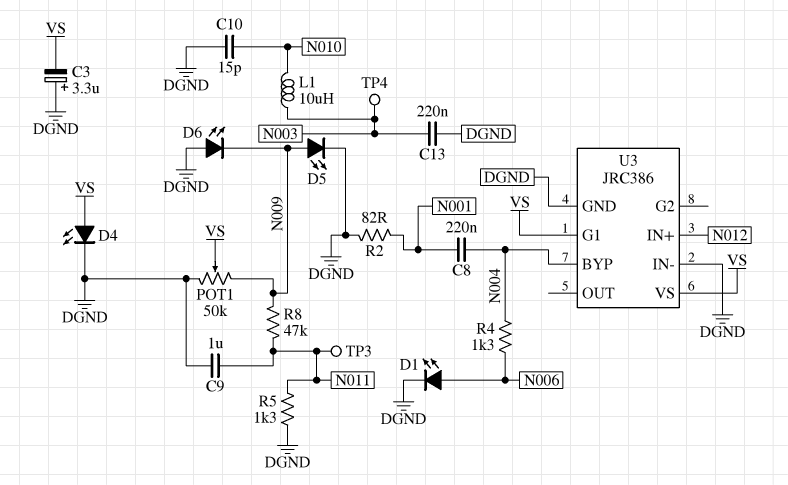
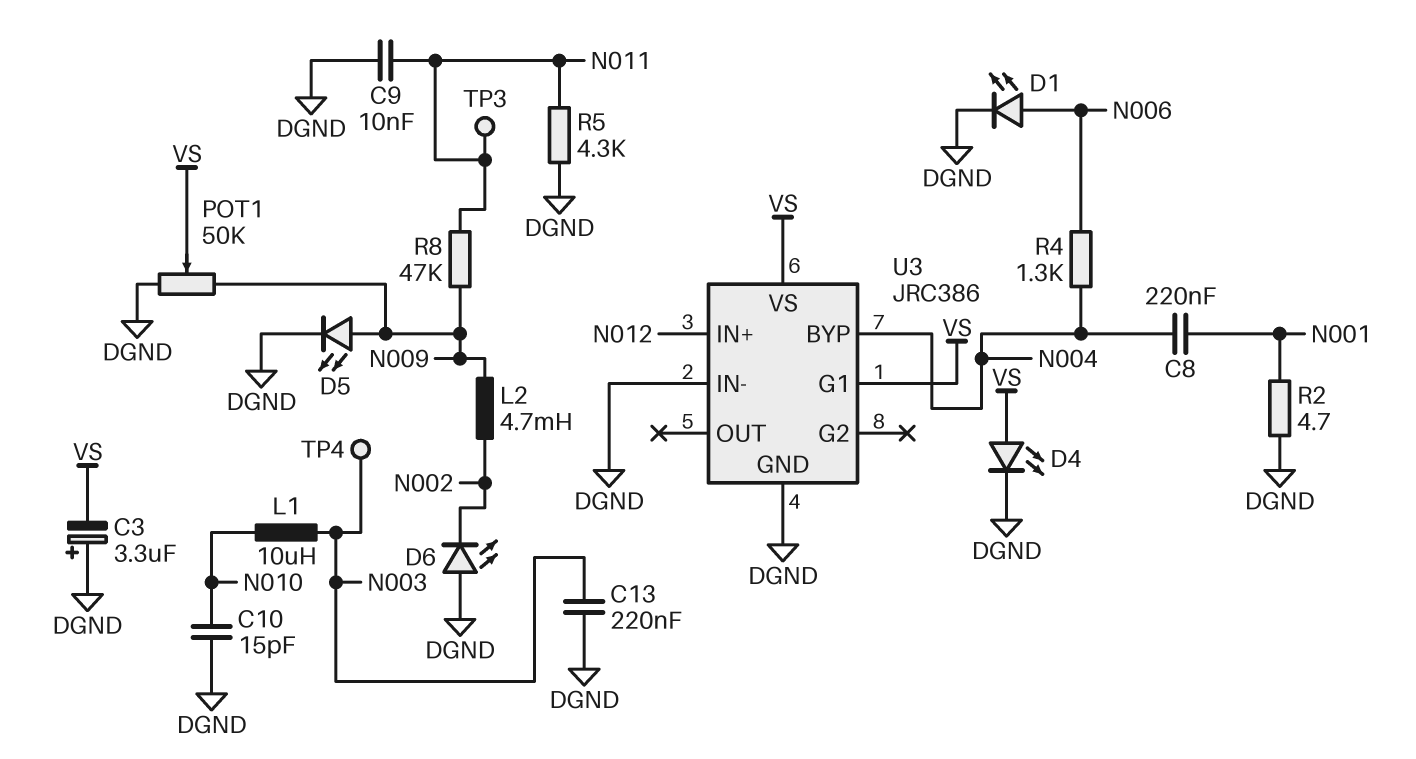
C9: 1uF (DGND, N011) -> 10nF (DGND, N011)
D6: LED (A DGND, K N009) -> LED (A DGND, K N002)
L2: none -> 4.7mH (N002, N009)
R2: 82 (DGND, N001) -> 4.7 (DGND, N001)
R5: 1.3k (DGND, N011) -> 4.3k (DGND, N011)

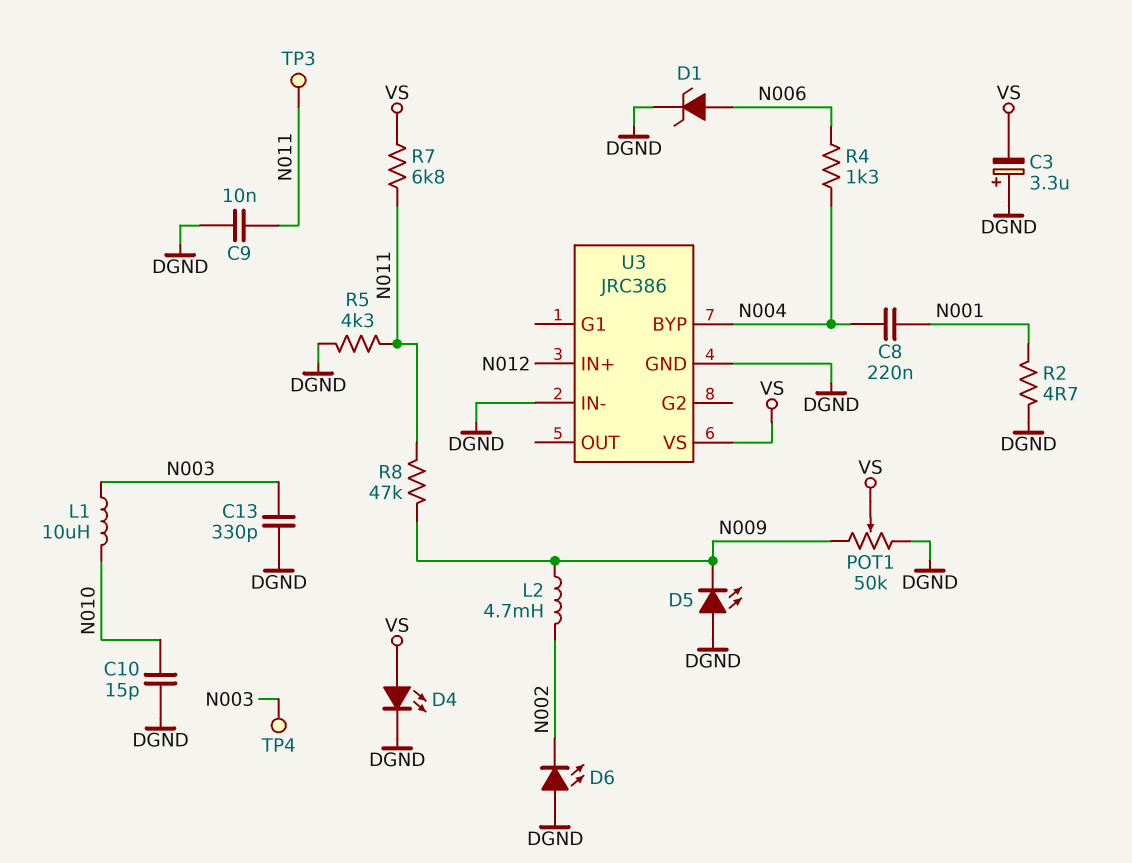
C13: 220nF (DGND, N003) -> 330pF (DGND, N003)
D1: LED (A N006, K DGND) -> zener (A N006, K DGND)
D5: LED (A N009, K DGND) -> LED (A DGND, K N009)
R7: none -> 6.8k (N011, VS)
U3 pin G1: VS -> none

